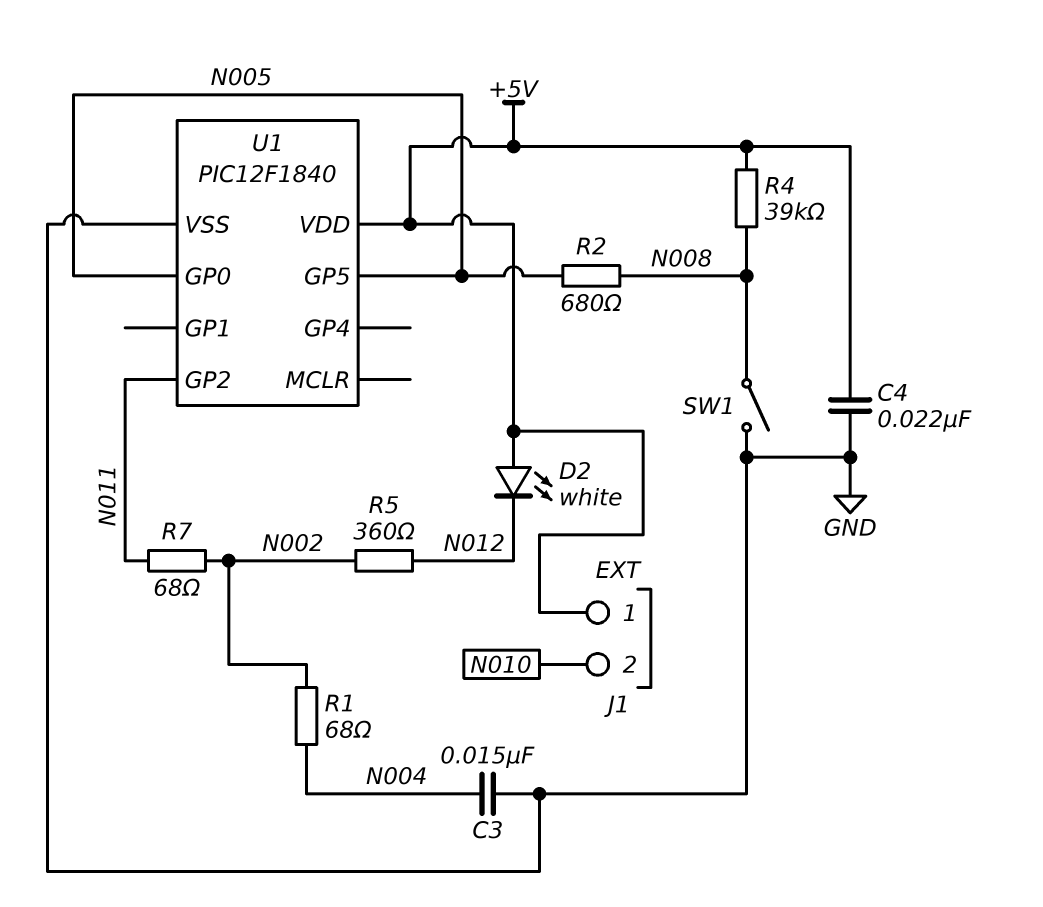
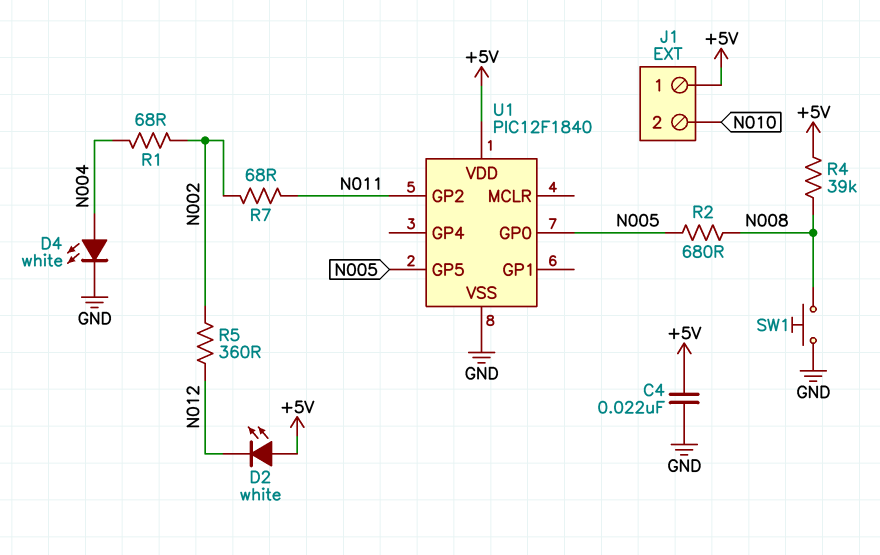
C3: 15nF (GND, N004) -> none
D4: none -> LED white (A N004, K GND)
SW1: switch (GND, N008) -> button (GND, N008)

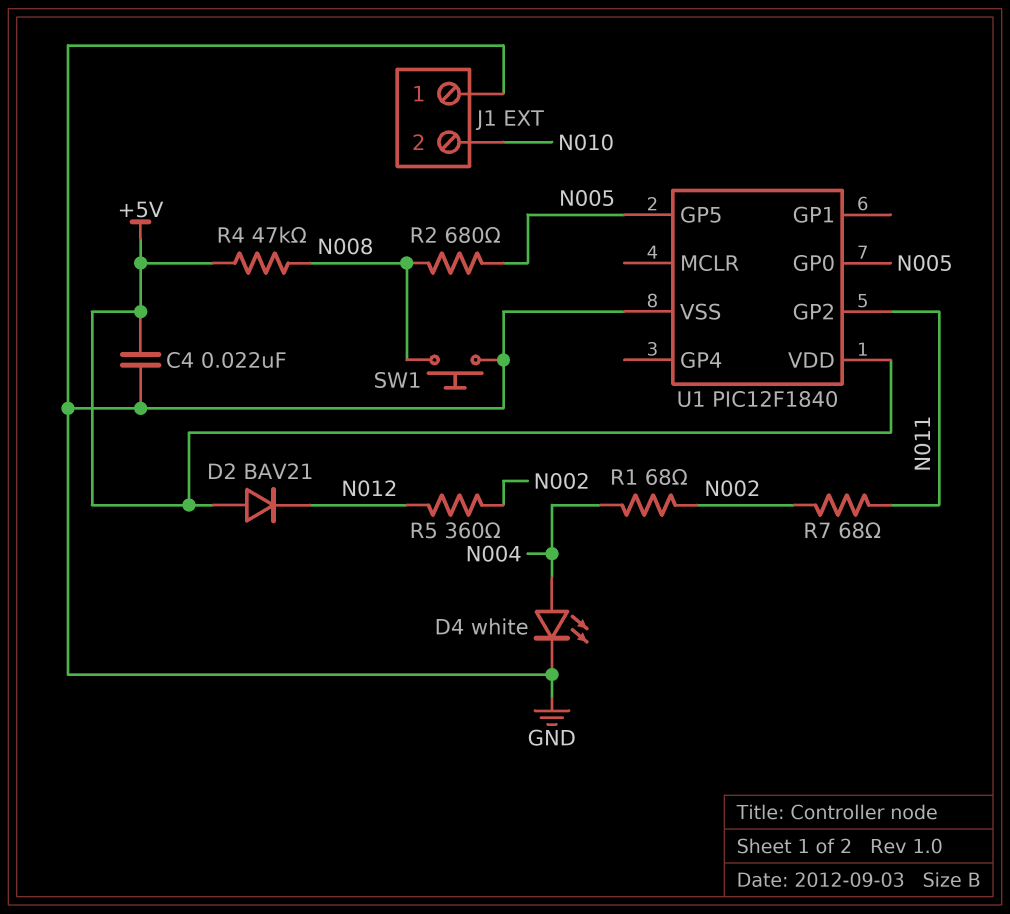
D2: LED white (A +5V, K N012) -> diode BAV21 (A +5V, K N012)
J1 pin 1: +5V -> GND
R4: 39k (+5V, N008) -> 47k (+5V, N008)

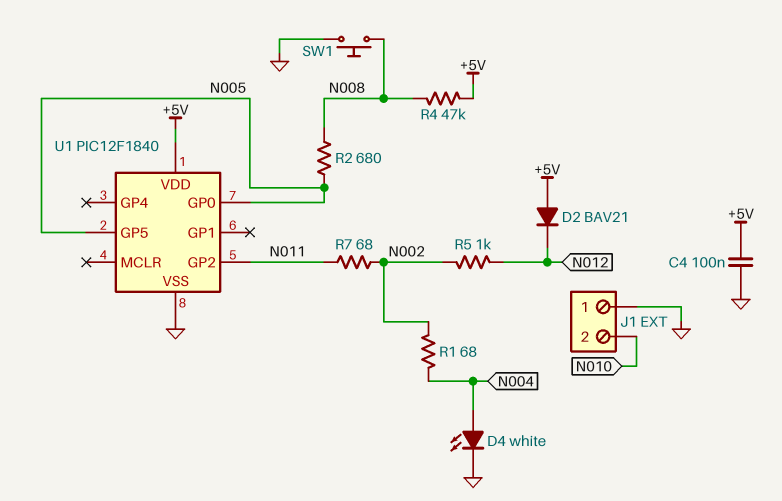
C4: 22nF (+5V, GND) -> 100nF (+5V, GND)
R5: 360 (N002, N012) -> 1k (N002, N012)

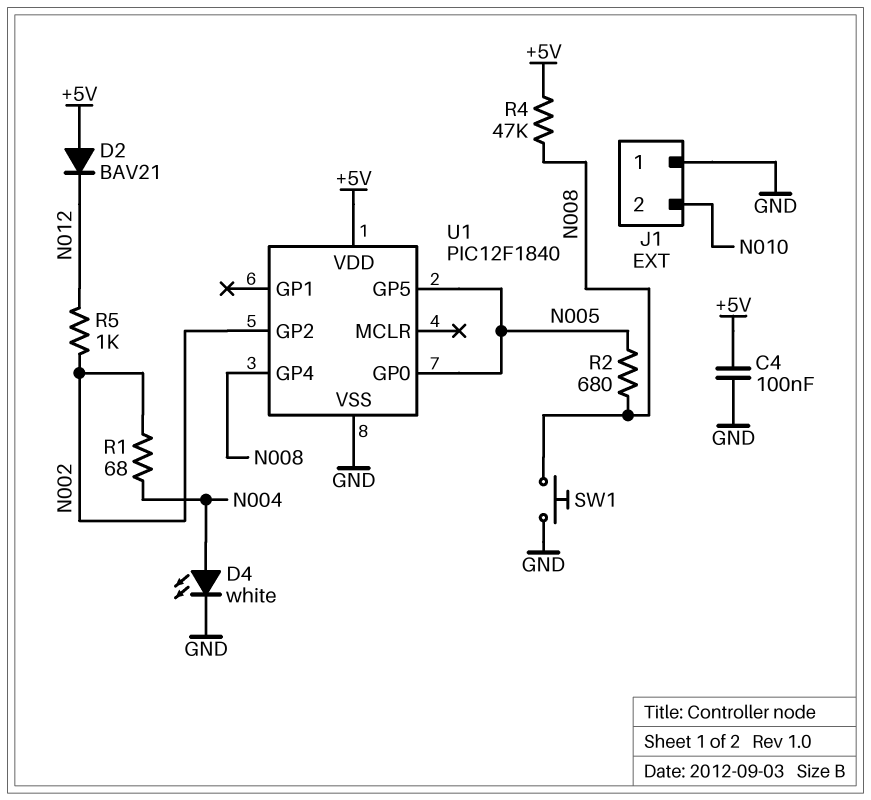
R7: 68 (N002, N011) -> none
U1 pin GP2: N011 -> N002
U1 pin GP4: none -> N008

